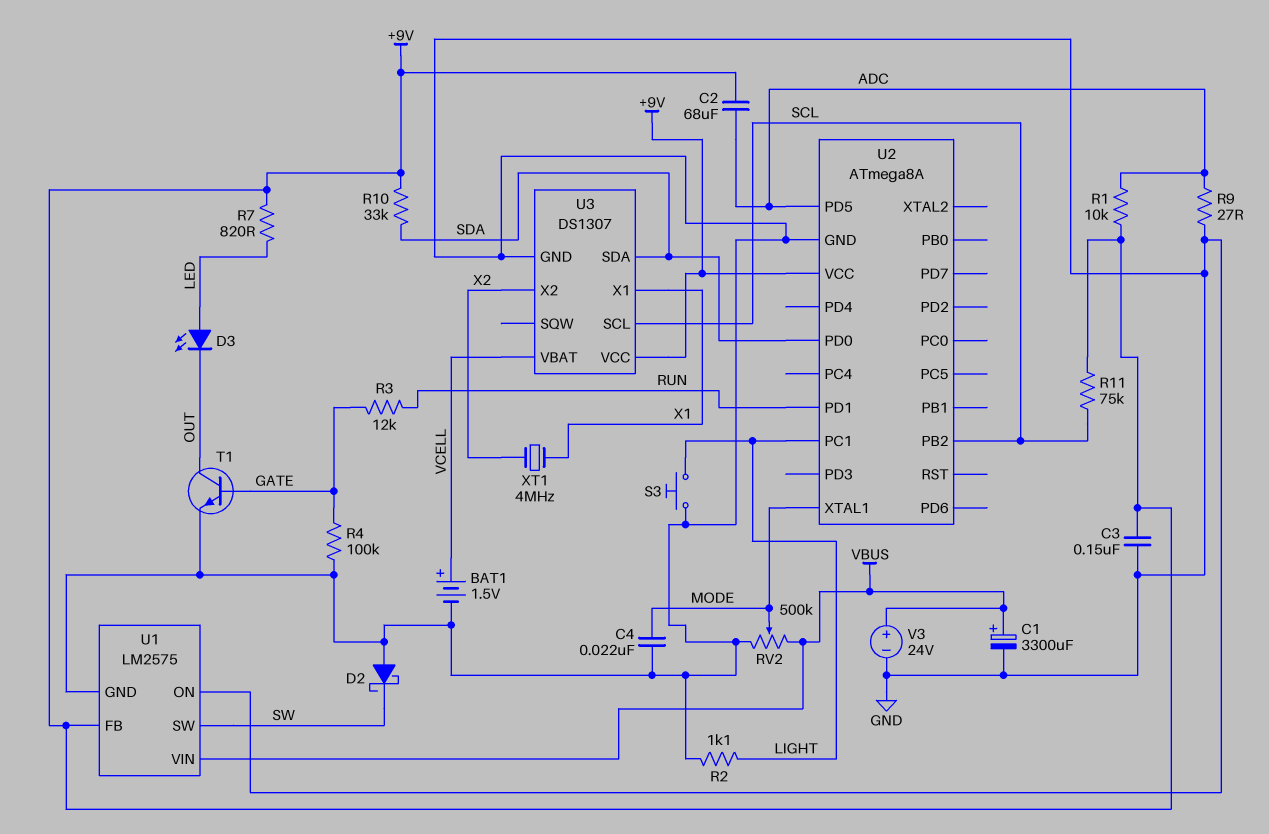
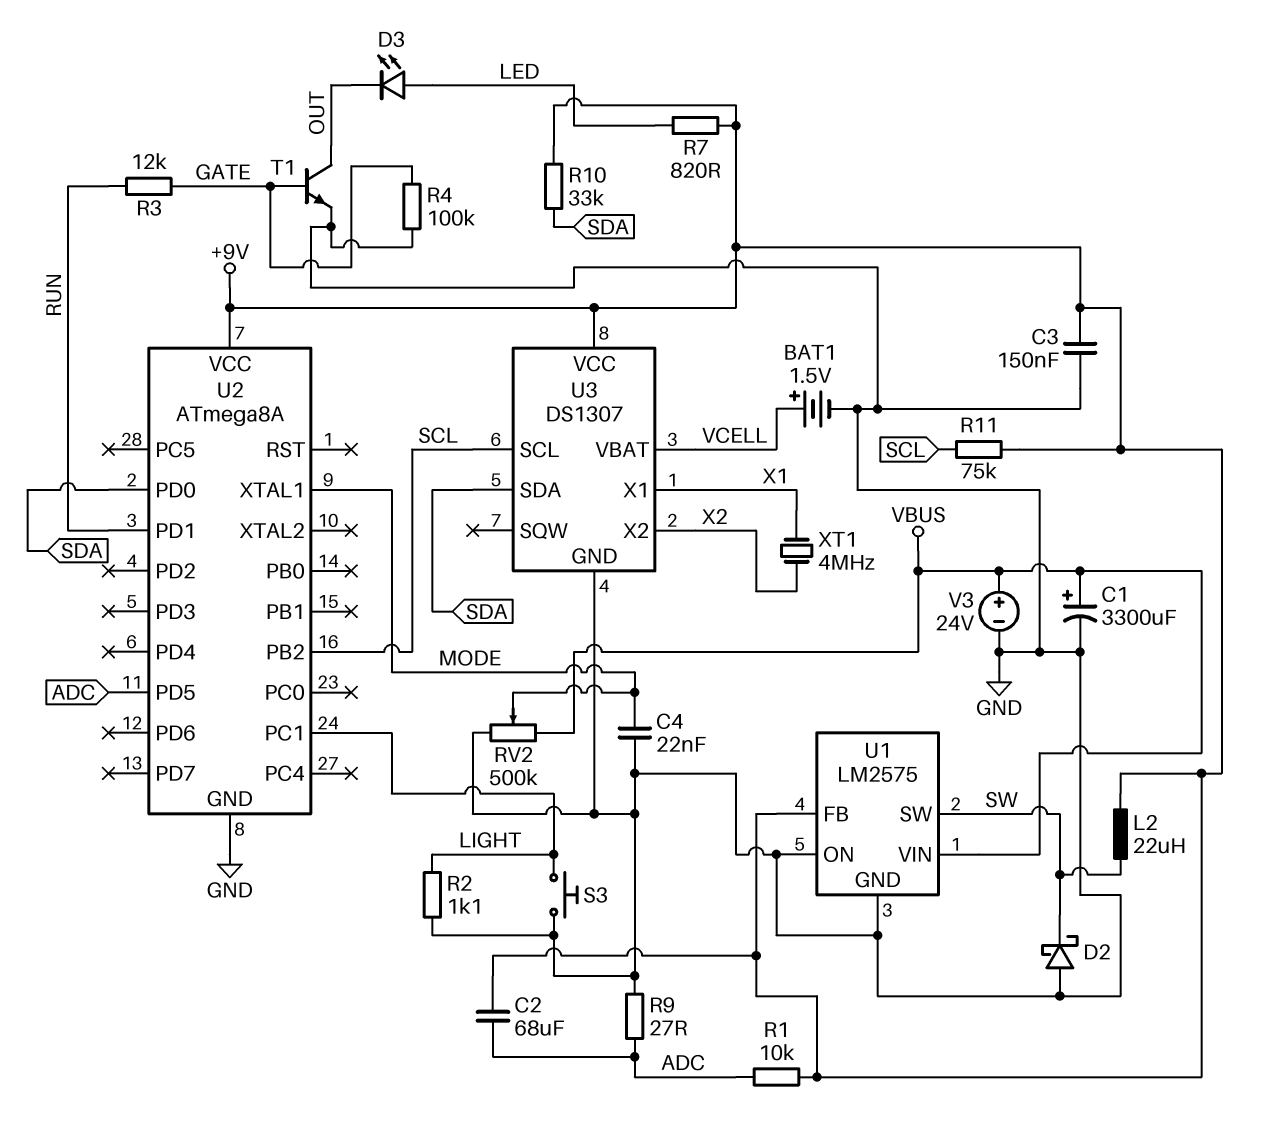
L2: none -> 22uH (+9V, SW)

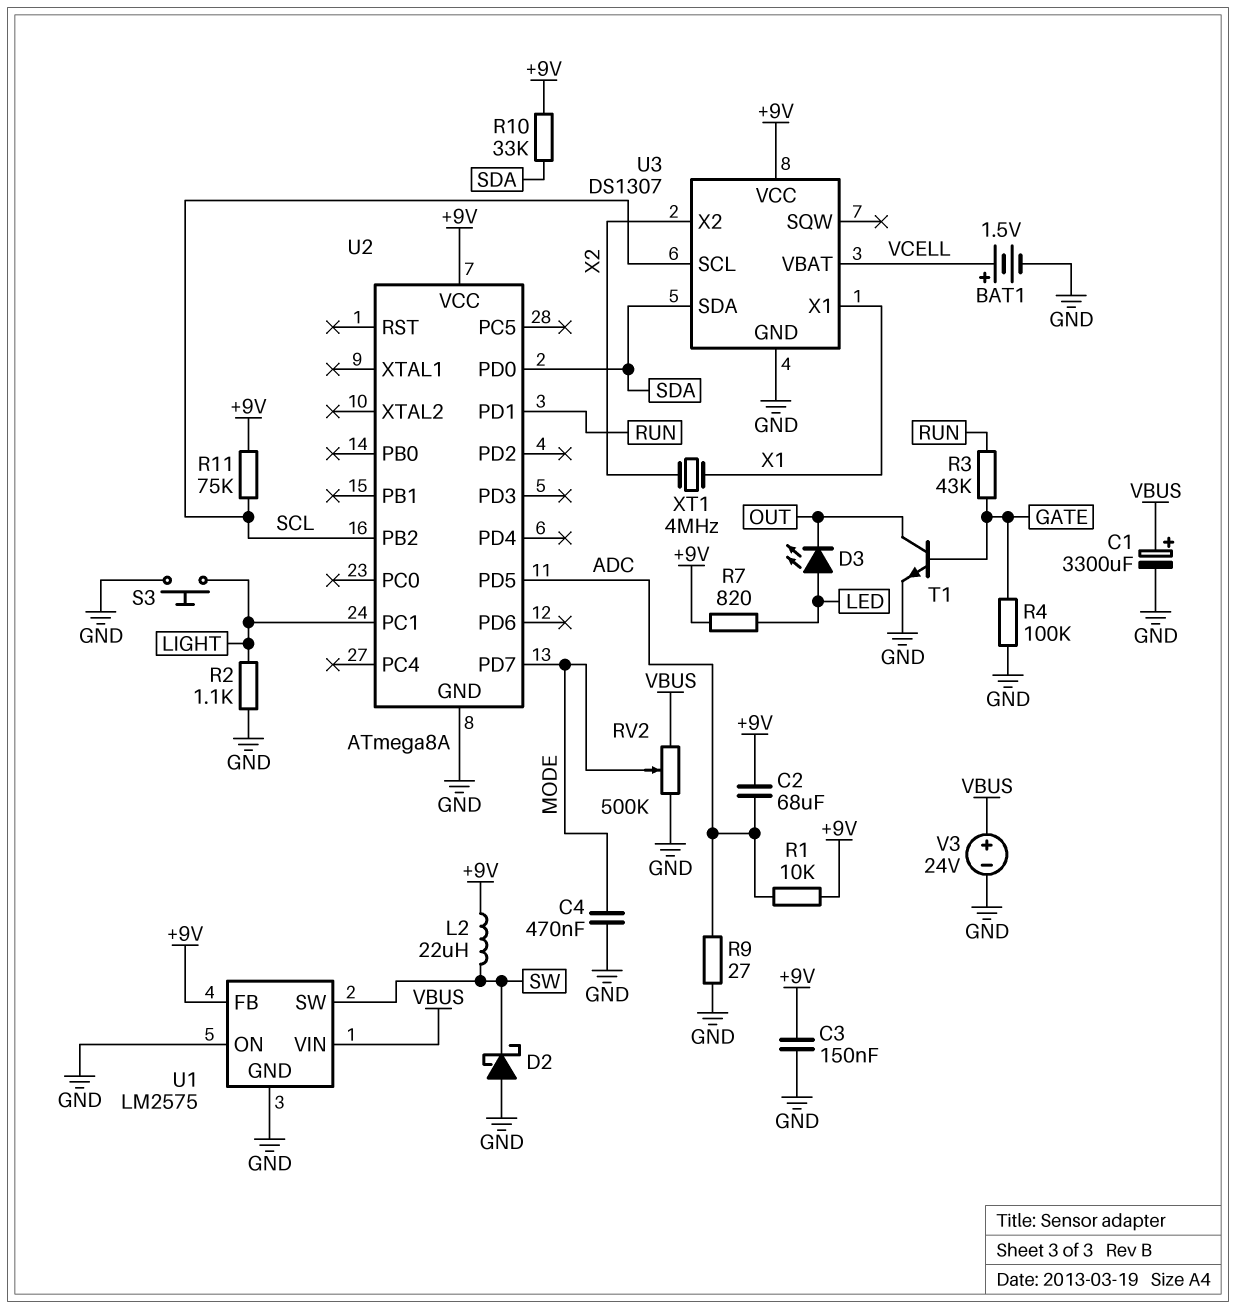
C4: 22nF (GND, MODE) -> 470nF (GND, MODE)
R3: 12k (GATE, RUN) -> 43k (GATE, RUN)
U2 pin PD7: none -> MODE
U2 pin XTAL1: MODE -> none

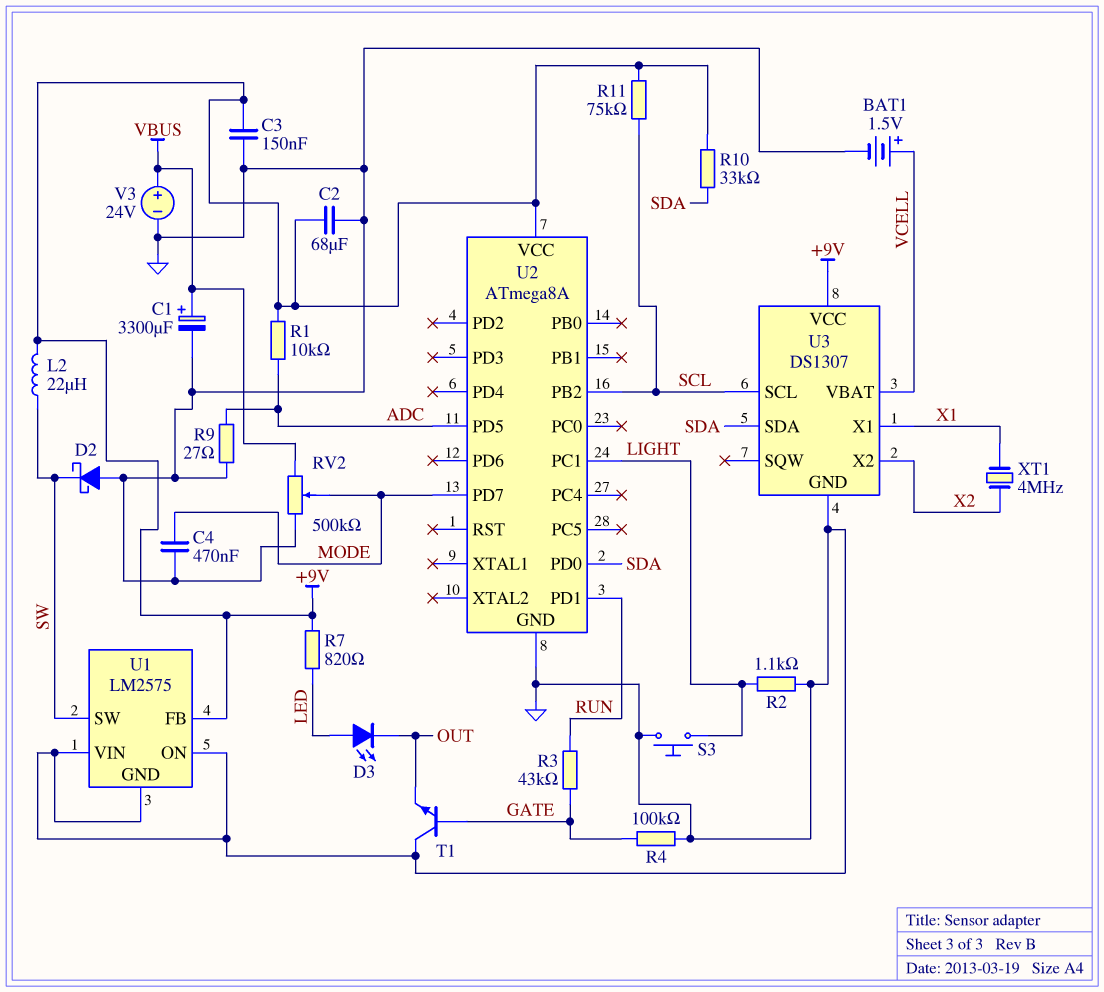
C2: 68uF (+9V, ADC) -> 68uF (+9V, GND)
T1: NPN (B GATE, C OUT, E GND) -> NPN (B GATE, C GND, E OUT)
U1 pin VIN: VBUS -> GND

